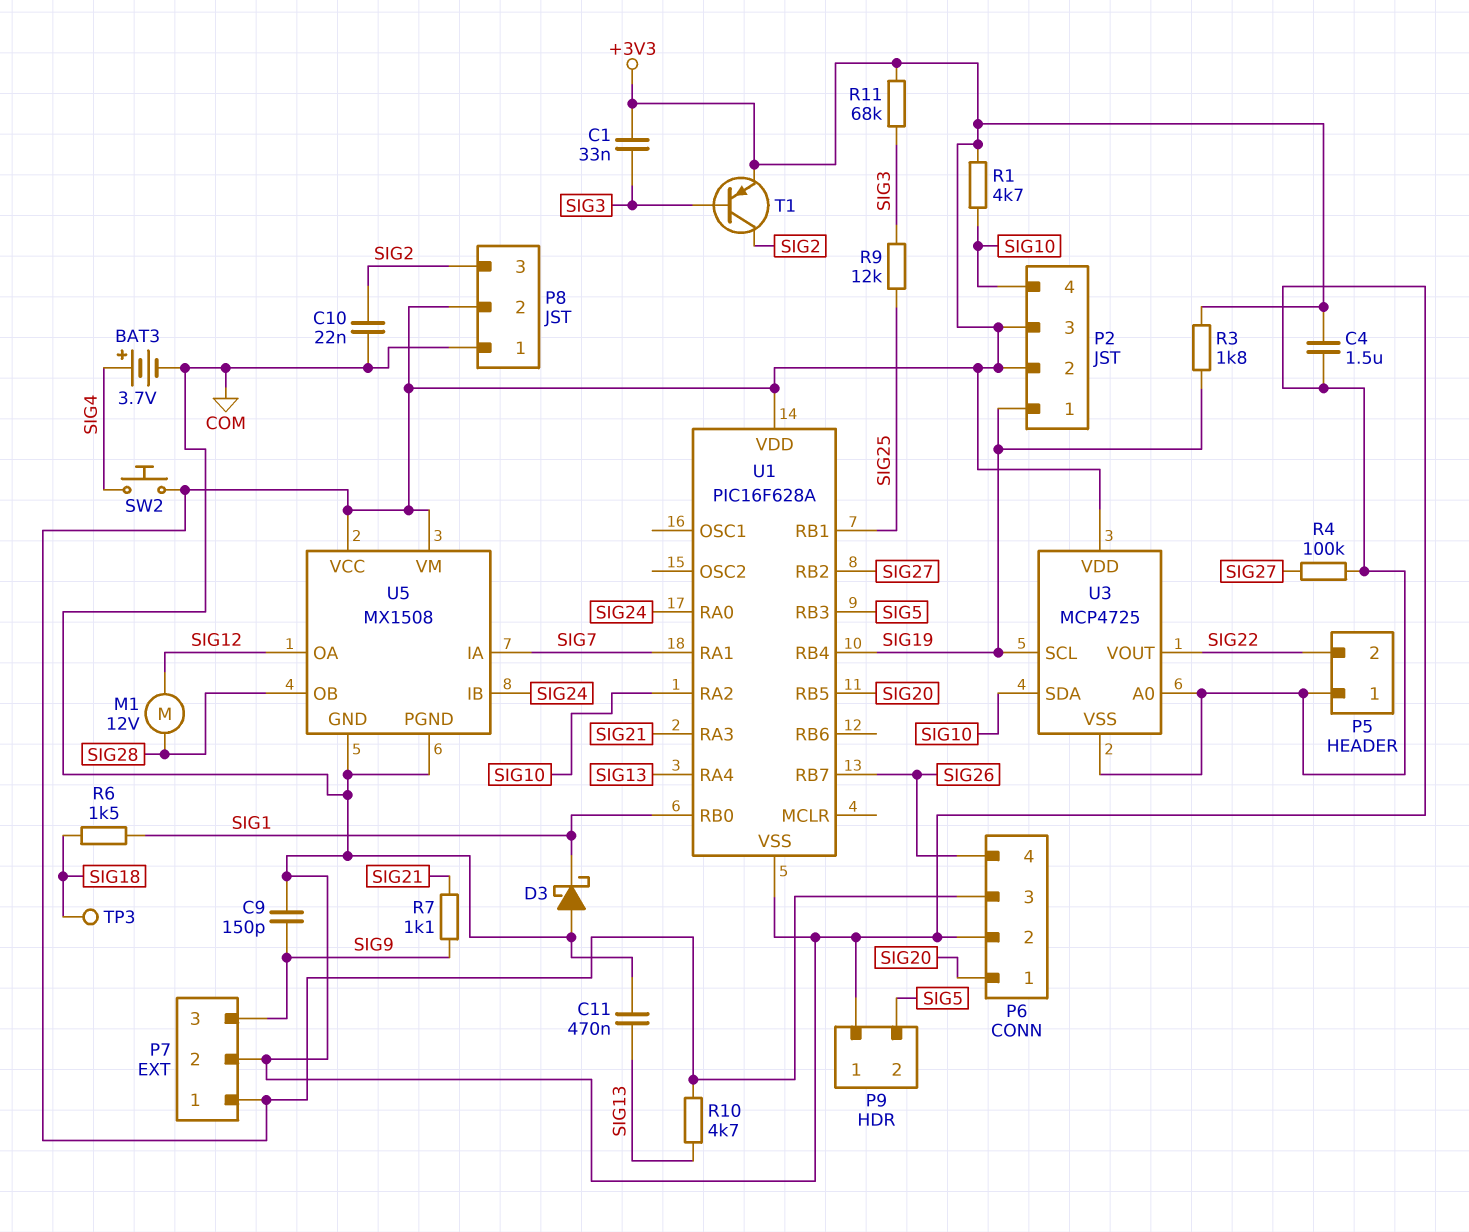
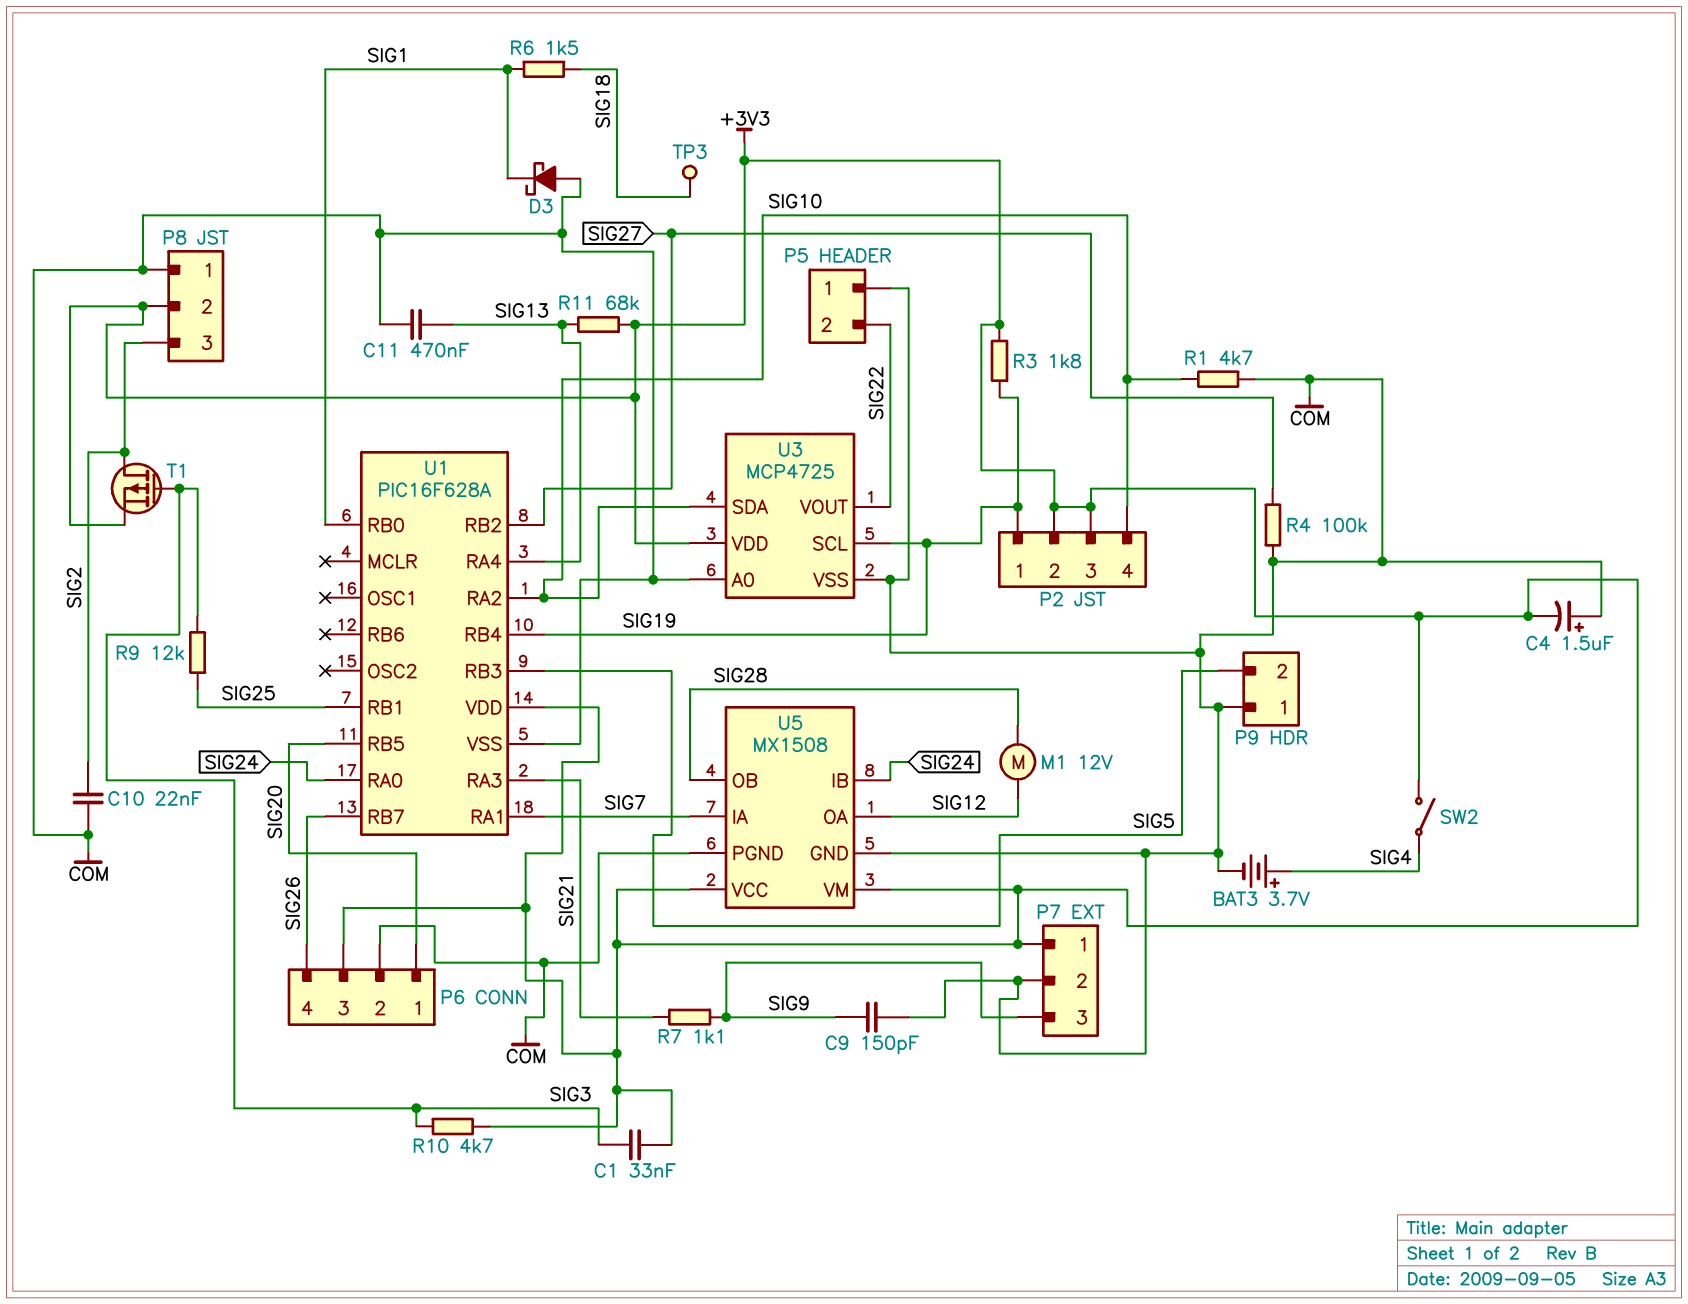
C4: 1.5uF (+3V3, COM) -> 1.5uF (plus COM, minus +3V3)
R1: 4.7k (+3V3, SIG10) -> 4.7k (COM, SIG10)
R10: 4.7k (+3V3, SIG13) -> 4.7k (+3V3, SIG3)
R11: 68k (+3V3, SIG3) -> 68k (+3V3, SIG13)
SW2: button (+3V3, SIG4) -> switch (+3V3, SIG4)
T1: PNP (B SIG3, C SIG2, E +3V3) -> PMOS (G SIG3, D SIG2, S +3V3)

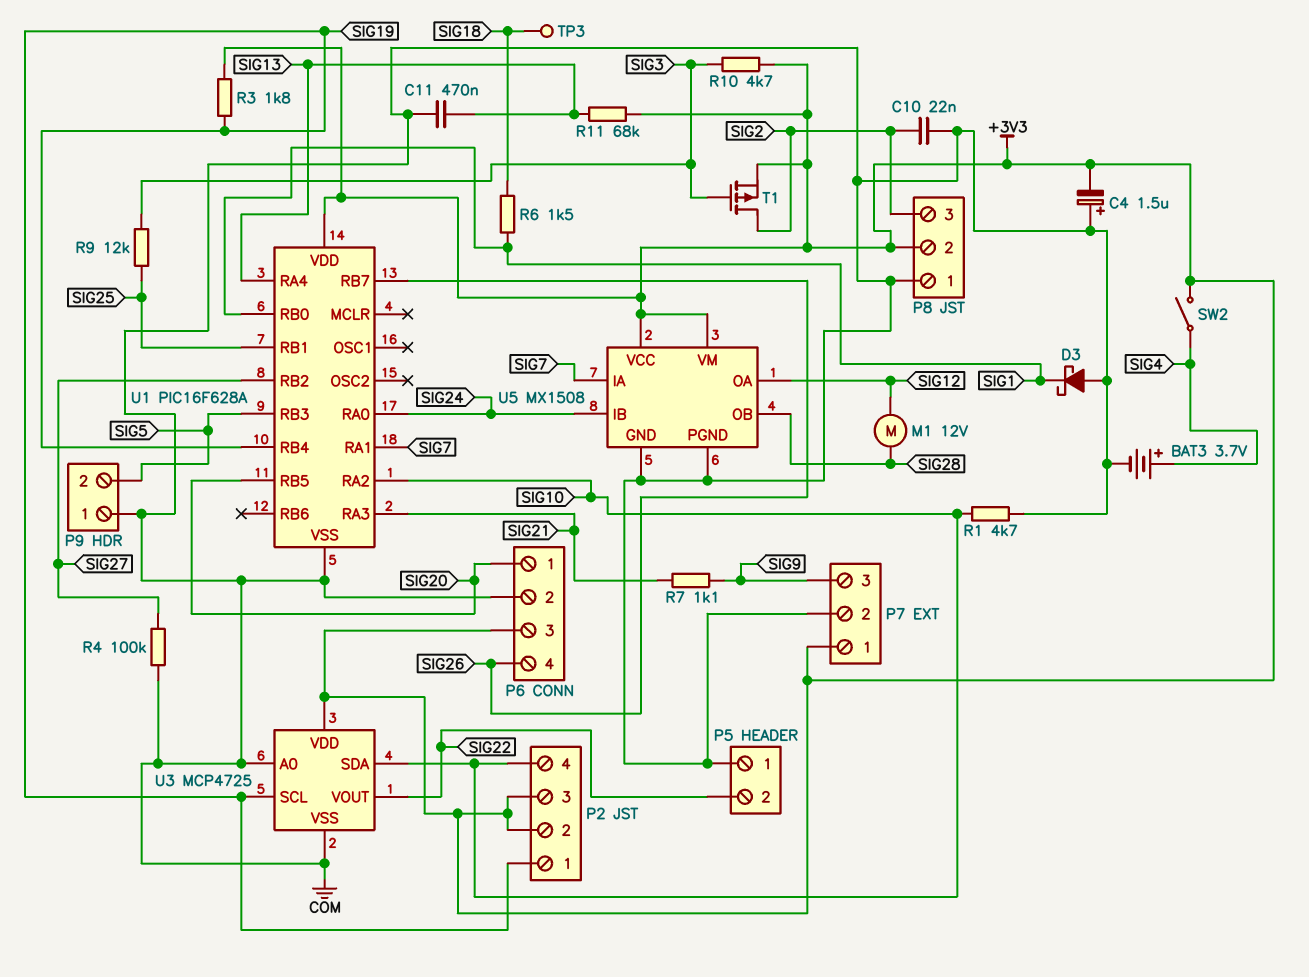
C1: 33nF (+3V3, SIG3) -> none
C9: 150pF (COM, SIG9) -> none

